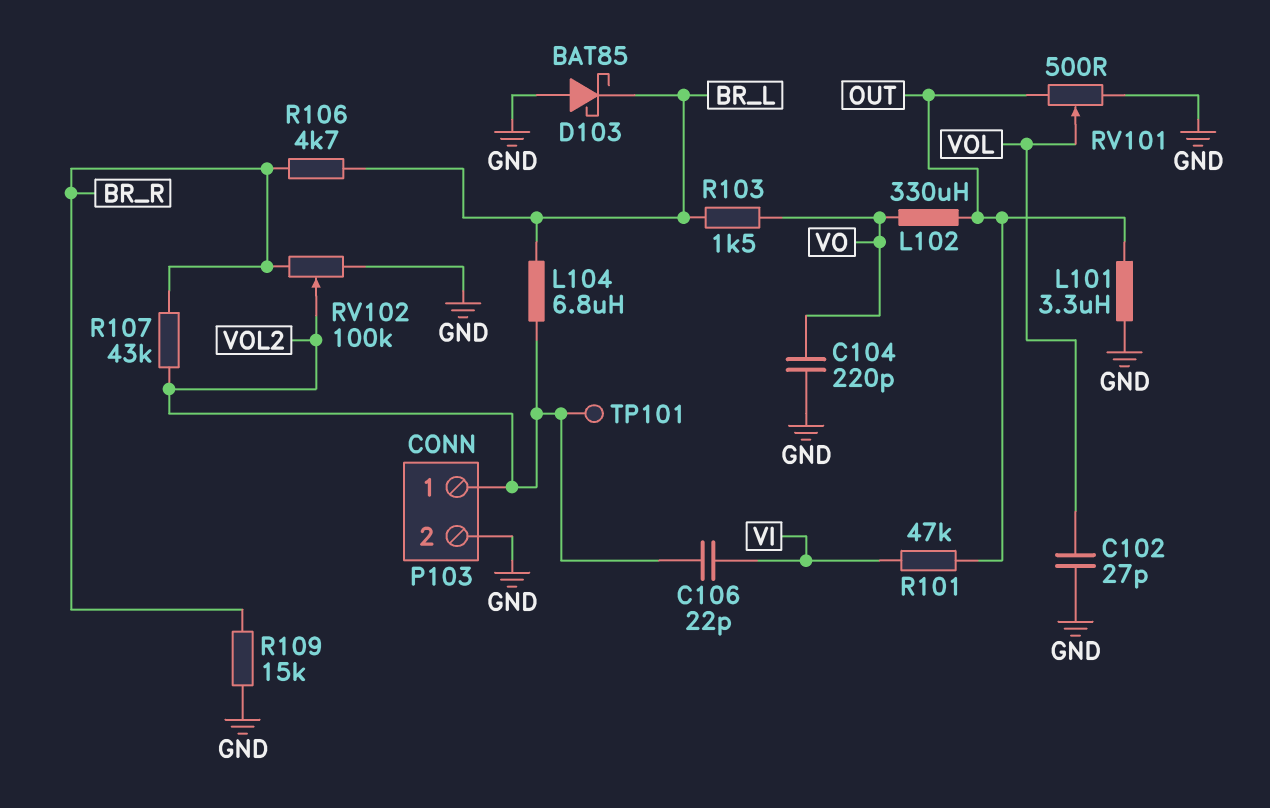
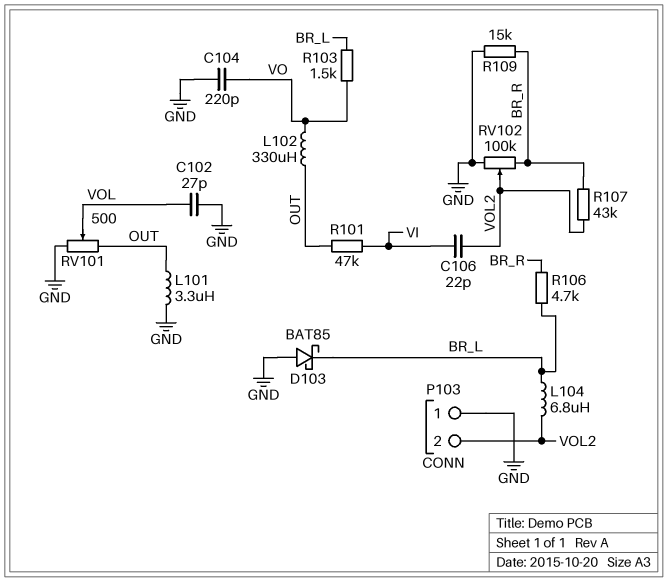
P103 pin 1: VOL2 -> GND
P103 pin 2: GND -> VOL2
TP101: test point (VOL2) -> none

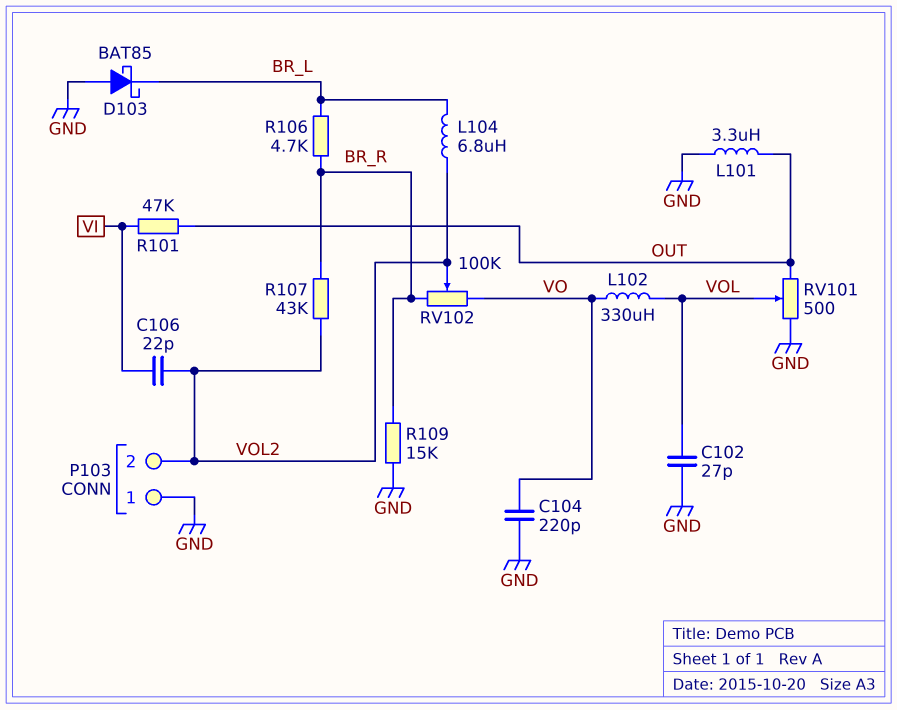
L102: 330uH (OUT, VO) -> 330uH (VO, VOL)
R103: 1.5k (BR_L, VO) -> none
RV102: 100k (BR_R, GND, wiper VOL2) -> 100k (BR_R, VO, wiper VOL2)

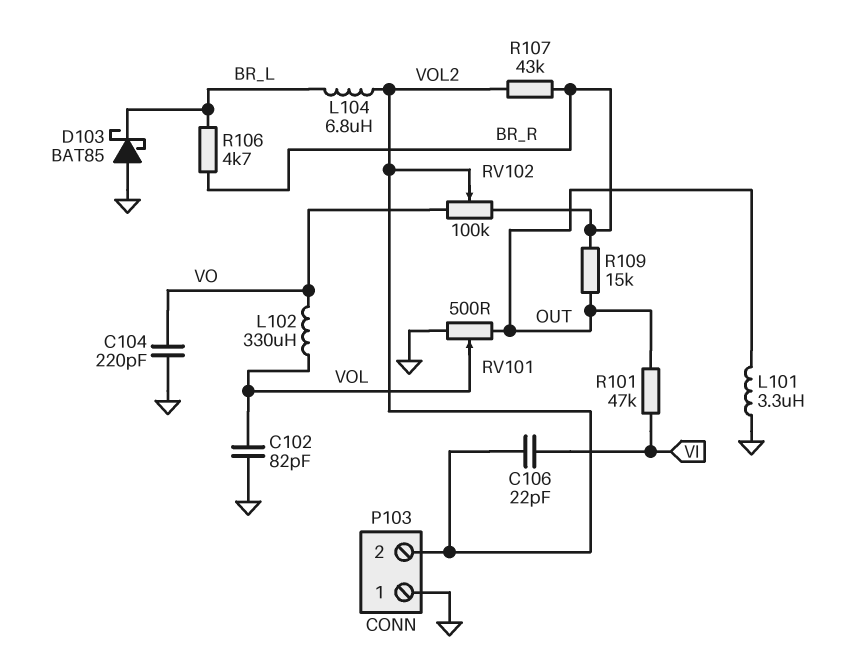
C102: 27pF (GND, VOL) -> 82pF (GND, VOL)
R109: 15k (BR_R, GND) -> 15k (BR_R, OUT)

